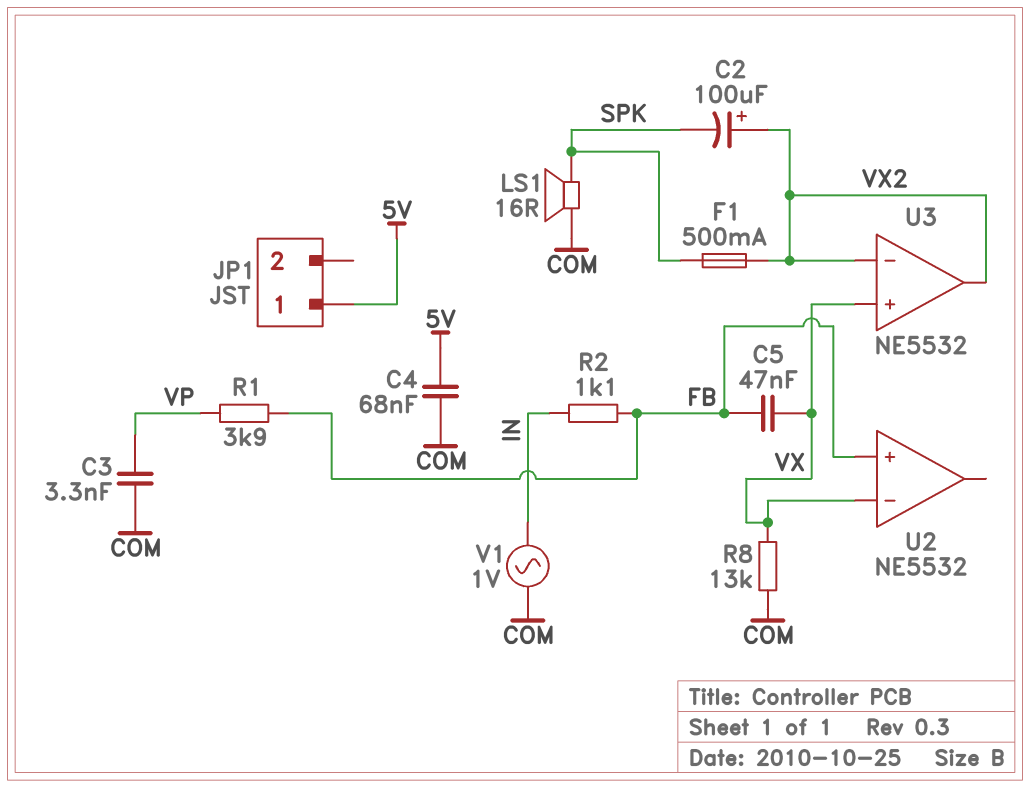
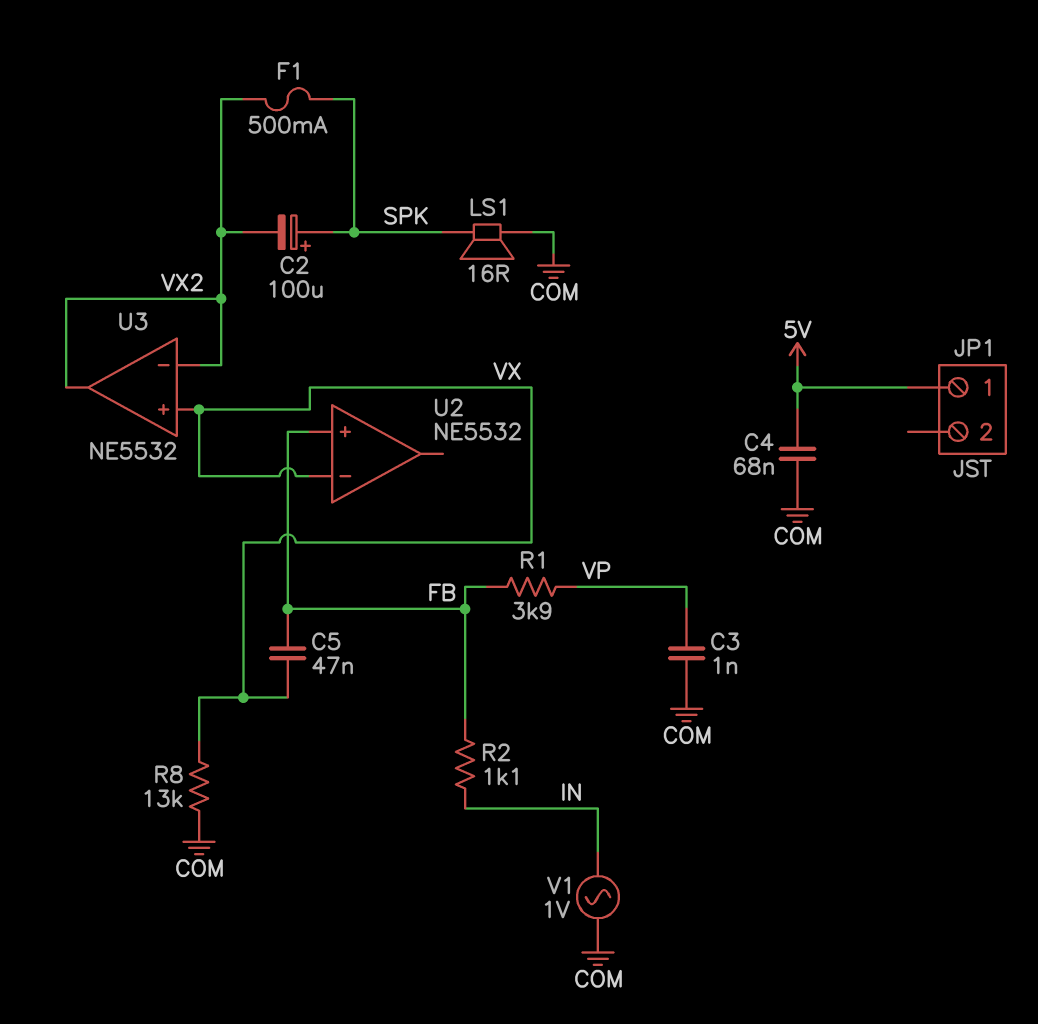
C2: 100uF (plus VX2, minus SPK) -> 100uF (plus SPK, minus VX2)
C3: 3.3nF (COM, VP) -> 1nF (COM, VP)

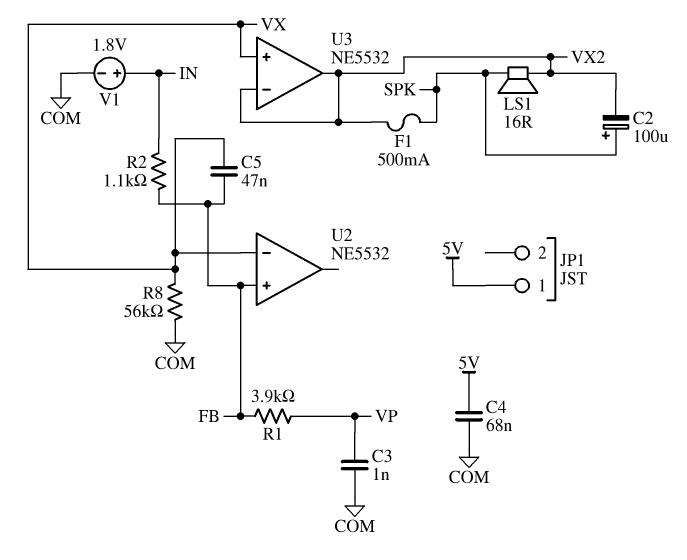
LS1: speaker 16R (COM, SPK) -> speaker 16R (SPK, VX2)
R8: 13k (COM, VX) -> 56k (COM, VX)
V1: AC 1V (COM, IN) -> 1.8V (plus IN, minus COM)

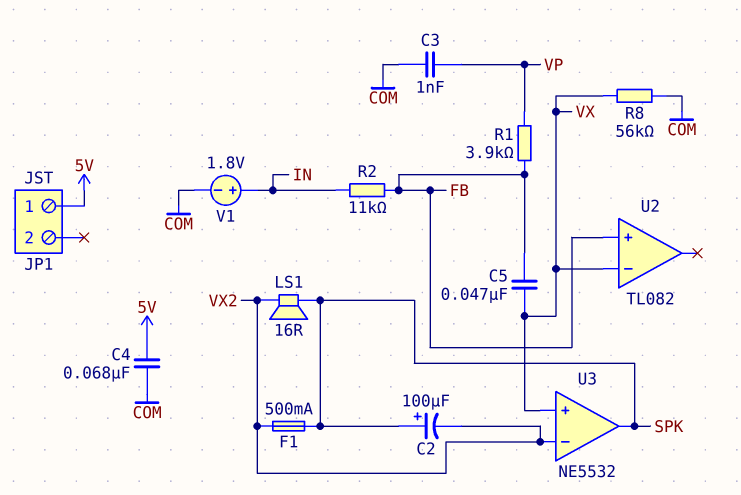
R2: 1.1k (FB, IN) -> 11k (FB, IN)
U2: NE5532 -> TL082
U3 pin out: VX2 -> SPK

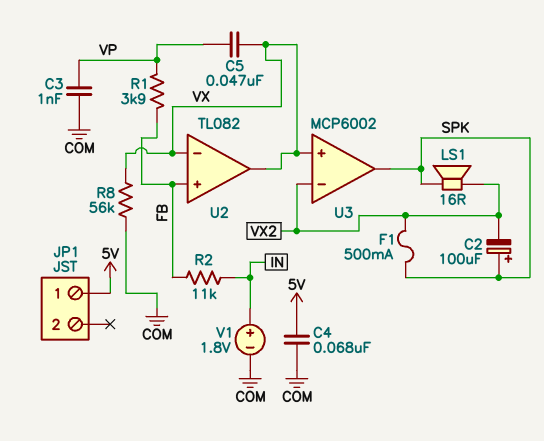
C5: 47nF (FB, VX) -> 47nF (VP, VX)
U2 pin out: none -> VX
U3: NE5532 -> MCP6002

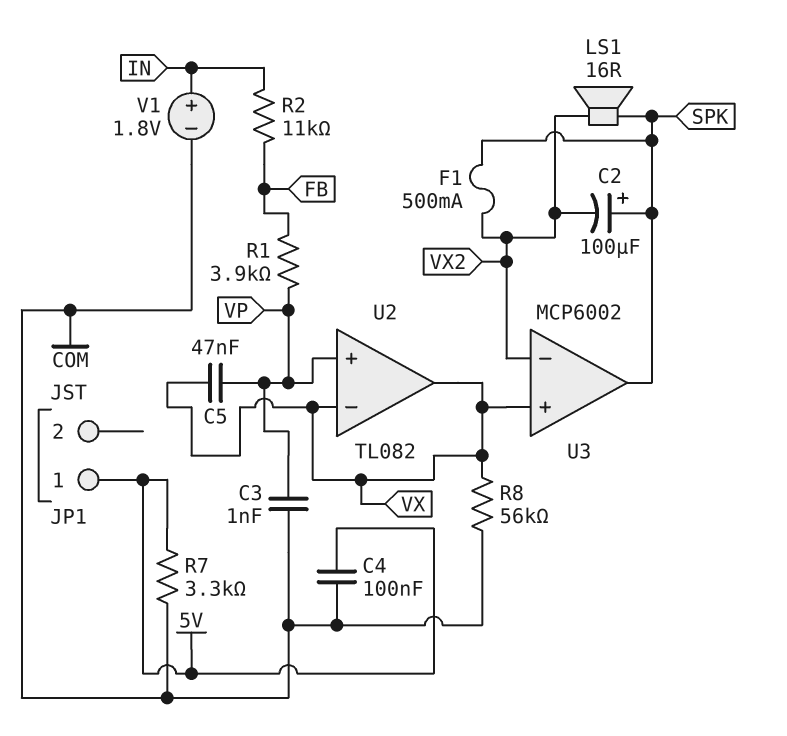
C4: 68nF (5V, COM) -> 100nF (5V, COM)
R7: none -> 3.3k (5V, COM)
U2 pin in+: FB -> VP

